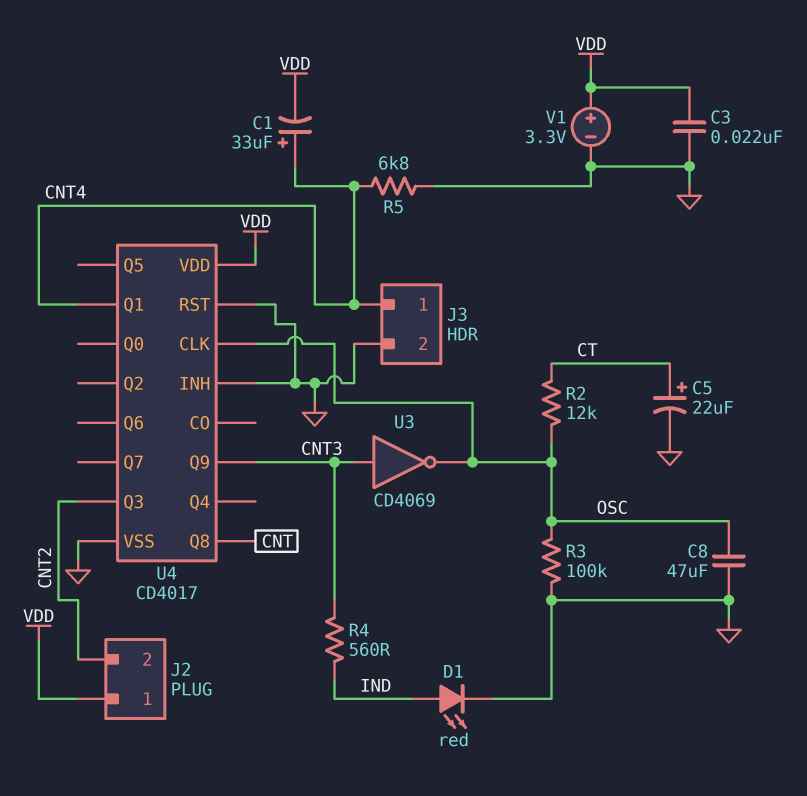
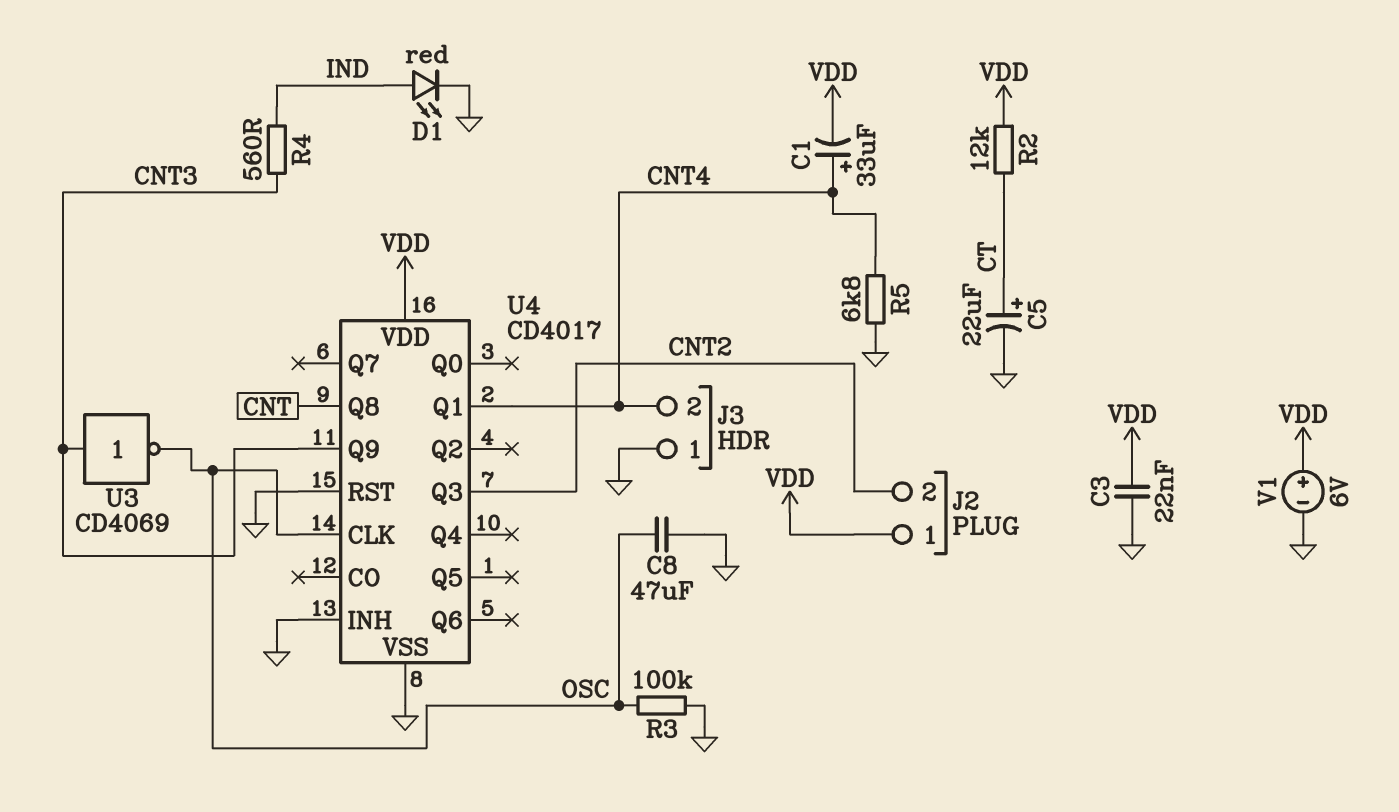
J3 pin 1: CNT4 -> GND
J3 pin 2: GND -> CNT4
R2: 12k (CT, OSC) -> 12k (CT, VDD)
V1: 3.3V (plus VDD, minus GND) -> 6V (plus VDD, minus GND)

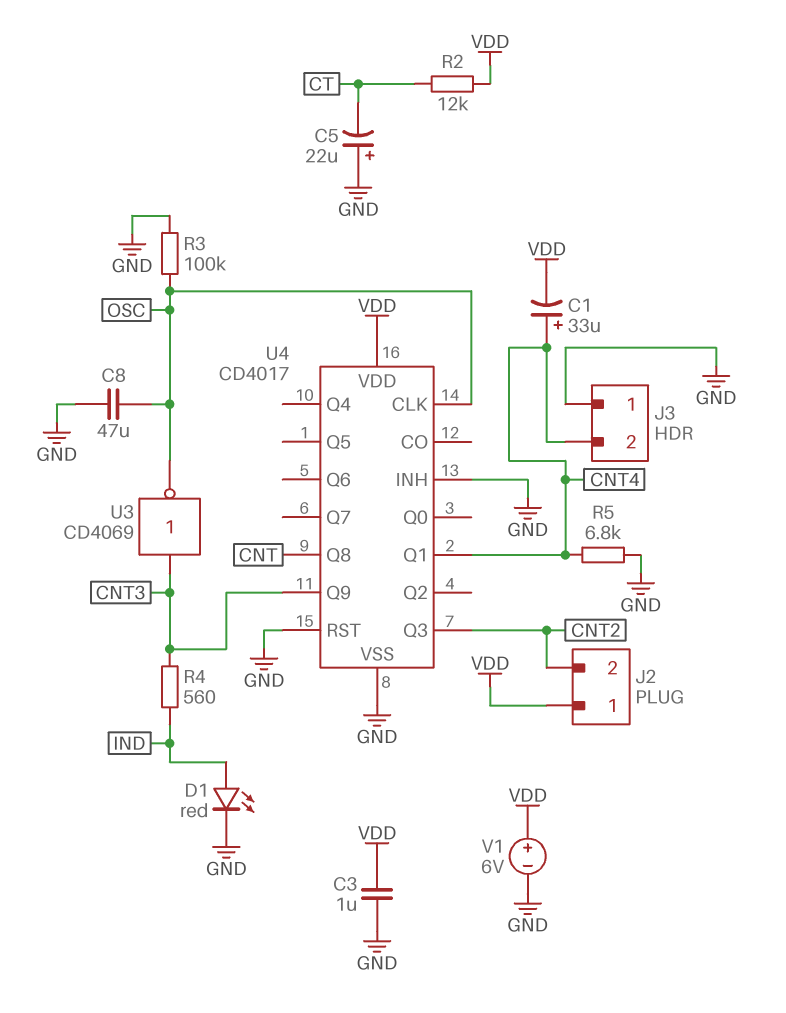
C3: 22nF (GND, VDD) -> 1uF (GND, VDD)
C5: 22uF (plus CT, minus GND) -> 22uF (plus GND, minus CT)

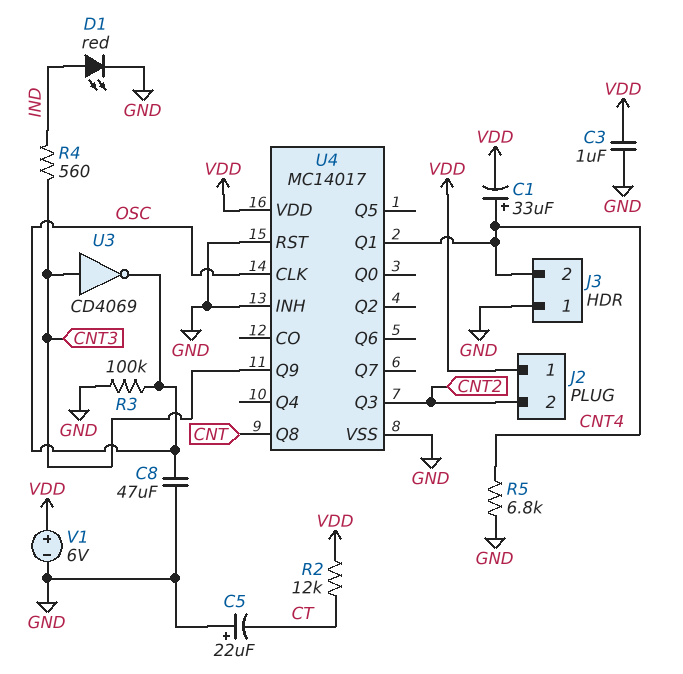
U4: CD4017 -> MC14017

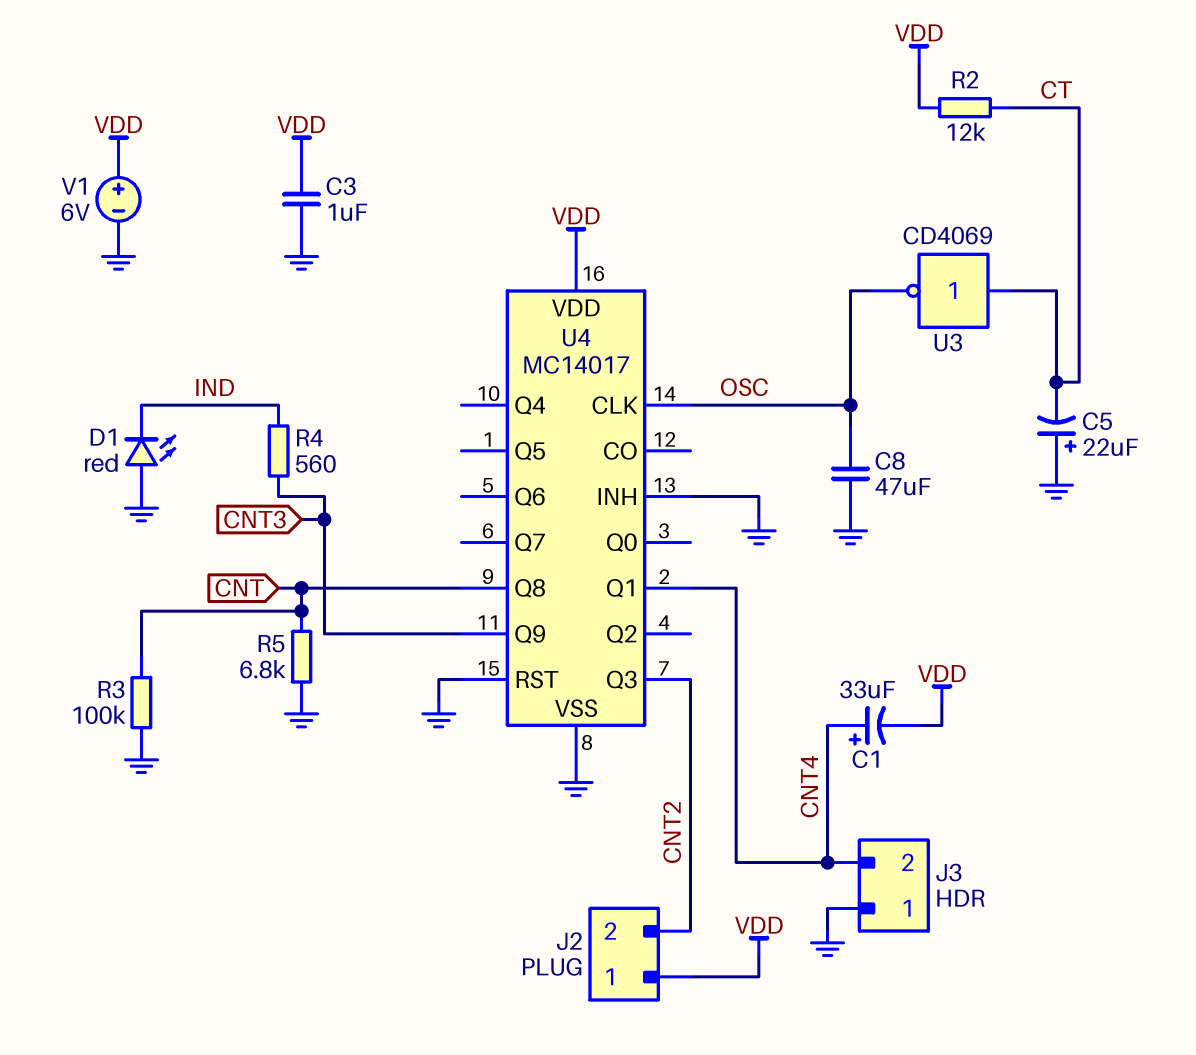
D1: LED red (A IND, K GND) -> LED red (A GND, K IND)
R3: 100k (GND, OSC) -> 100k (CNT, GND)
R5: 6.8k (CNT4, GND) -> 6.8k (CNT, GND)
U3: NOT CD4069 (in CNT3, out OSC) -> NOT CD4069 (in CT, out OSC)

